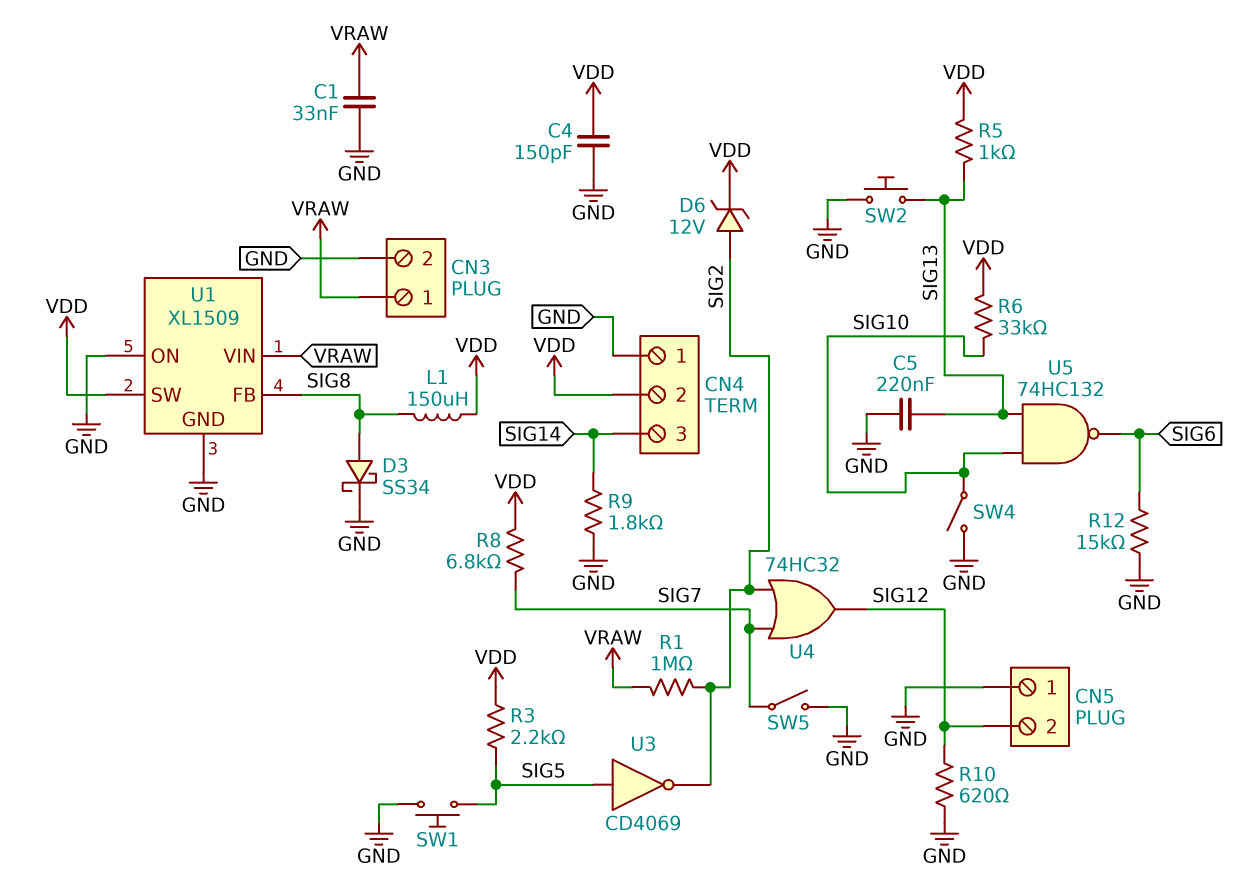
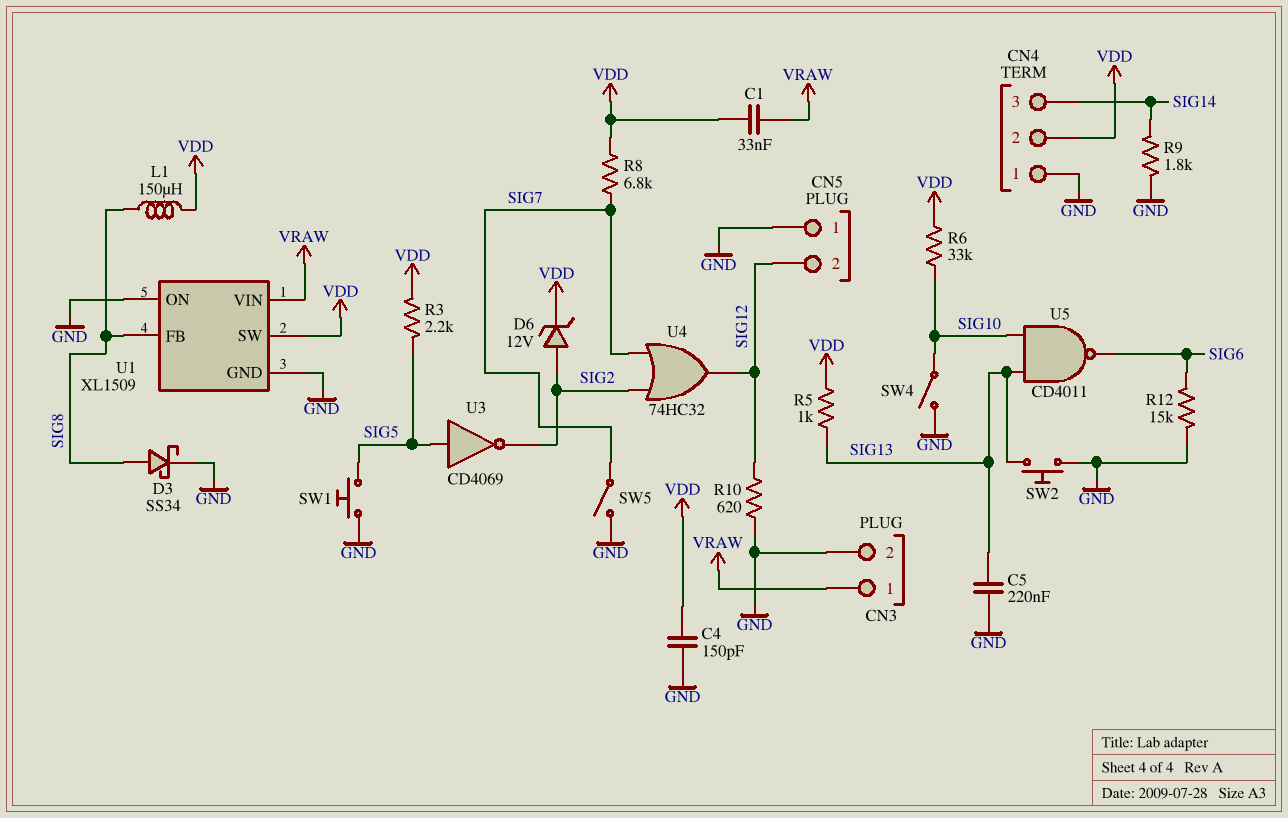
C1: 33nF (GND, VRAW) -> 33nF (VDD, VRAW)
R1: 1M (SIG2, VRAW) -> none
U5: NAND 74HC132 (in SIG10, in SIG13, out SIG6) -> NAND CD4011 (in SIG10, in SIG13, out SIG6)

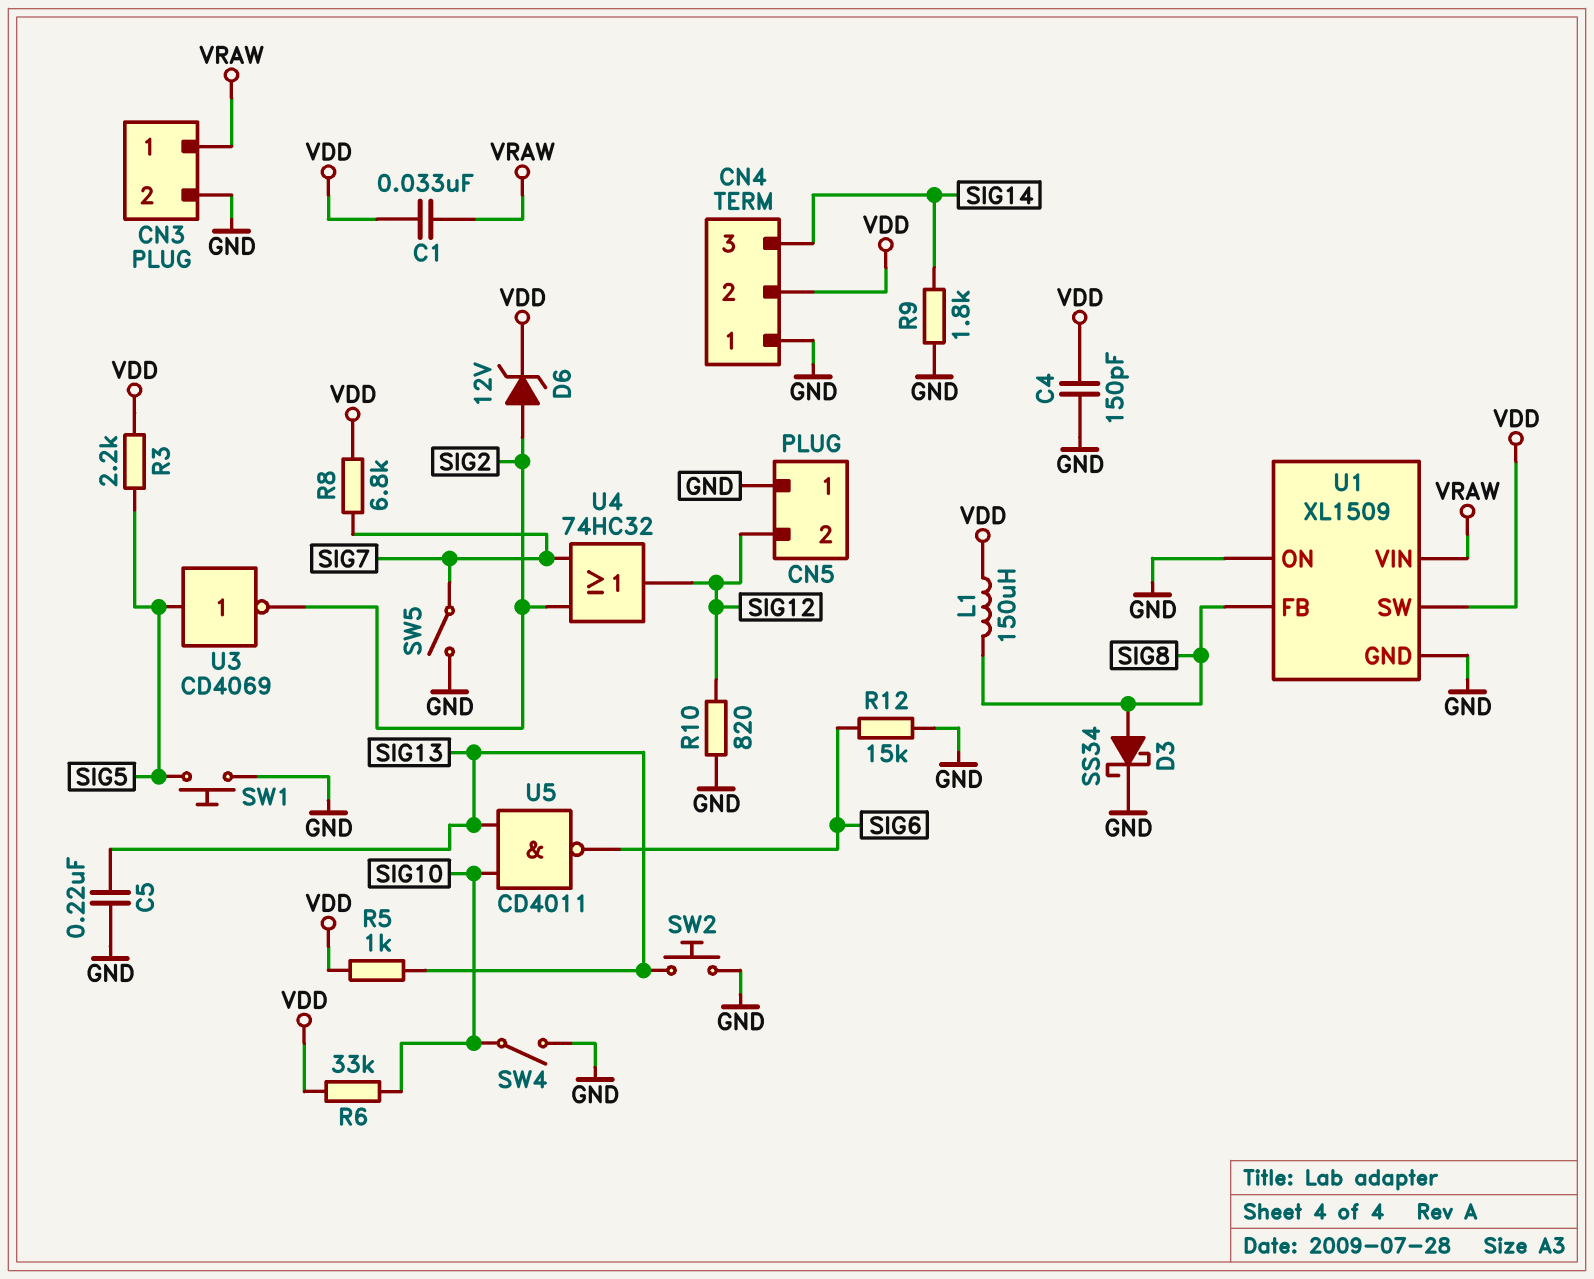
R10: 620 (GND, SIG12) -> 820 (GND, SIG12)

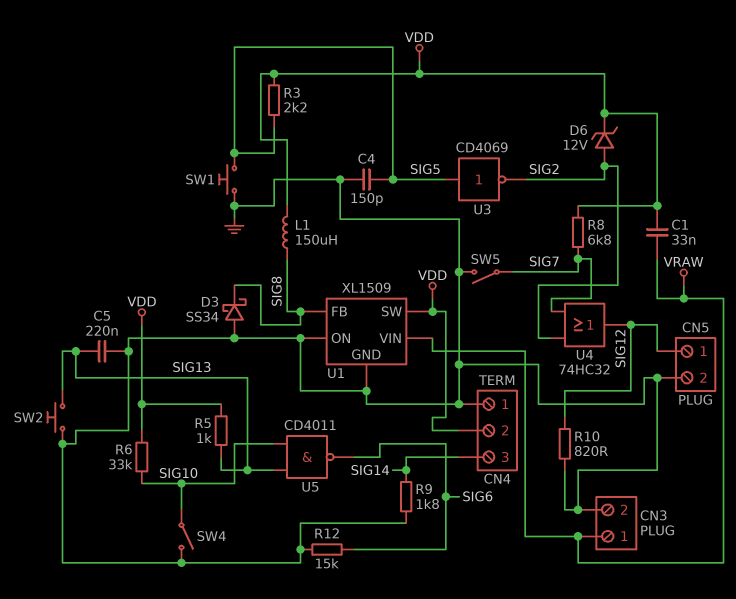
C4: 150pF (GND, VDD) -> 150pF (GND, SIG5)
CN5 pin 1: GND -> SIG12
CN5 pin 2: SIG12 -> GND
D3: schottky SS34 (A SIG8, K GND) -> schottky SS34 (A GND, K SIG8)

